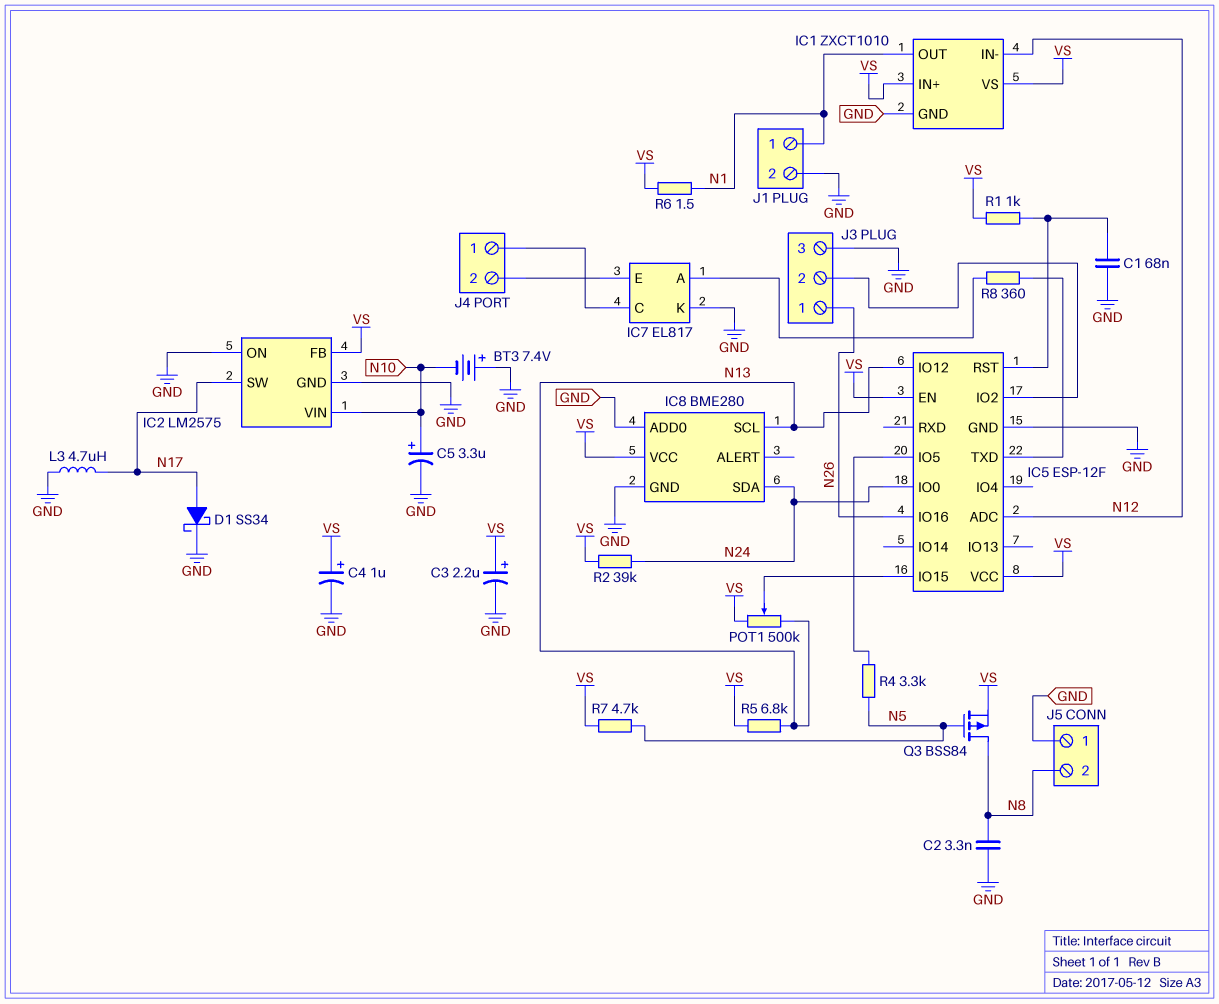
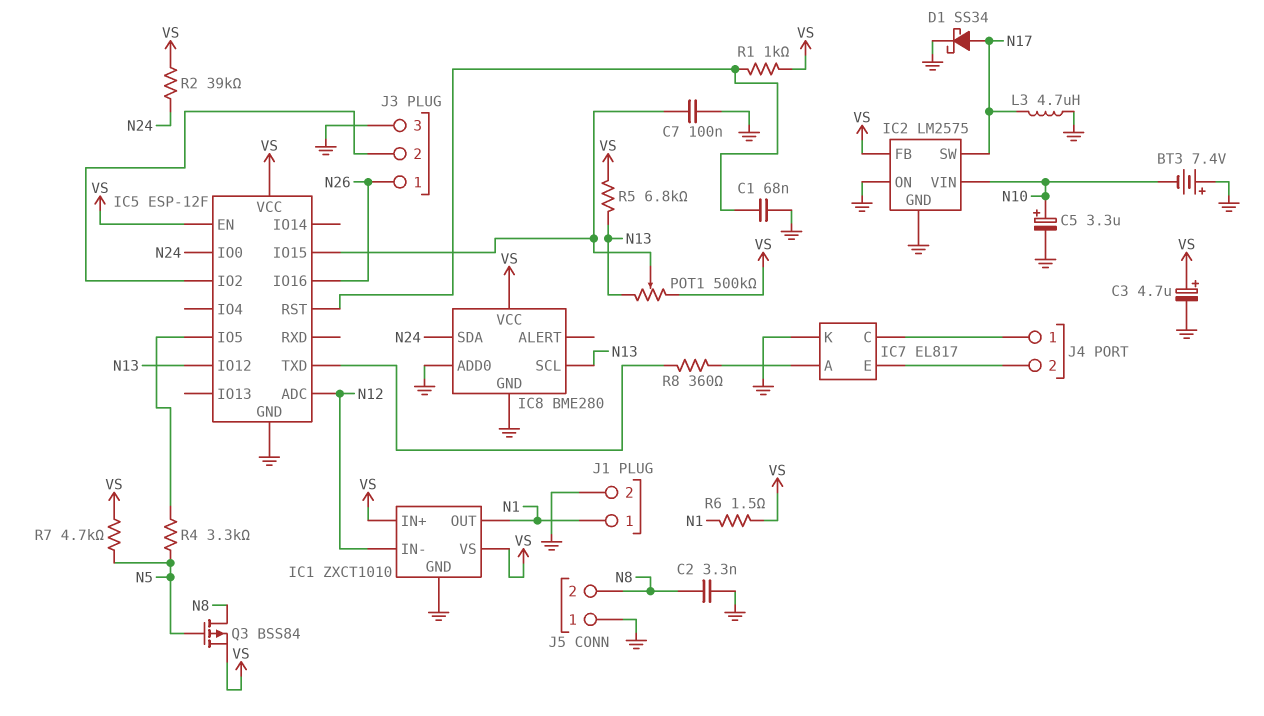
C3: 2.2uF (plus VS, minus GND) -> 4.7uF (plus VS, minus GND)
C4: 1uF (plus VS, minus GND) -> none
C7: none -> 100nF (GND, IC5/IO15)

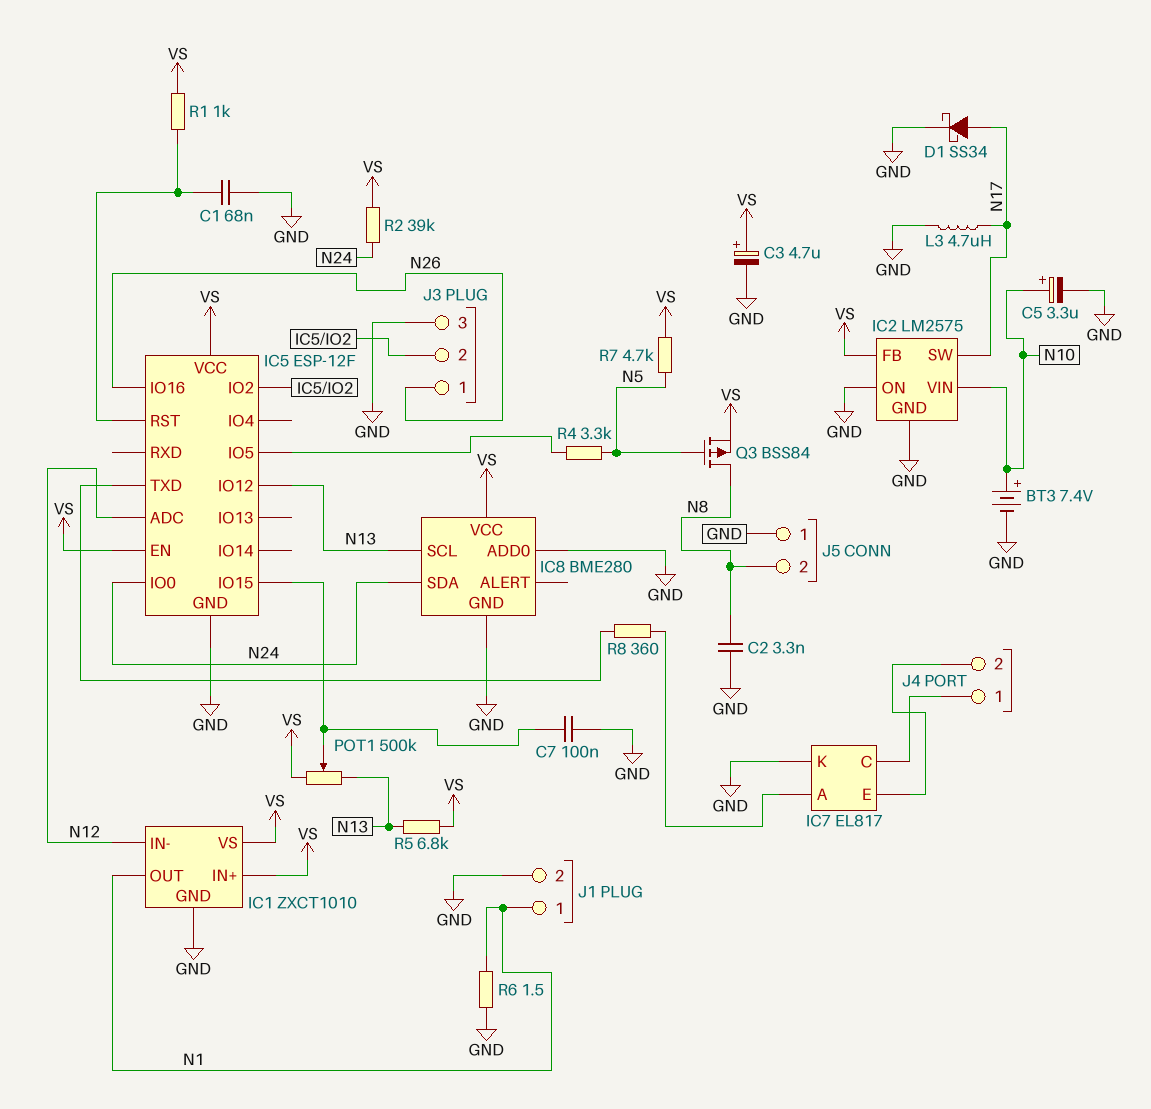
BT3: 7.4V (plus GND, minus N10) -> 7.4V (plus N10, minus GND)
R6: 1.5 (N1, VS) -> 1.5 (GND, N1)

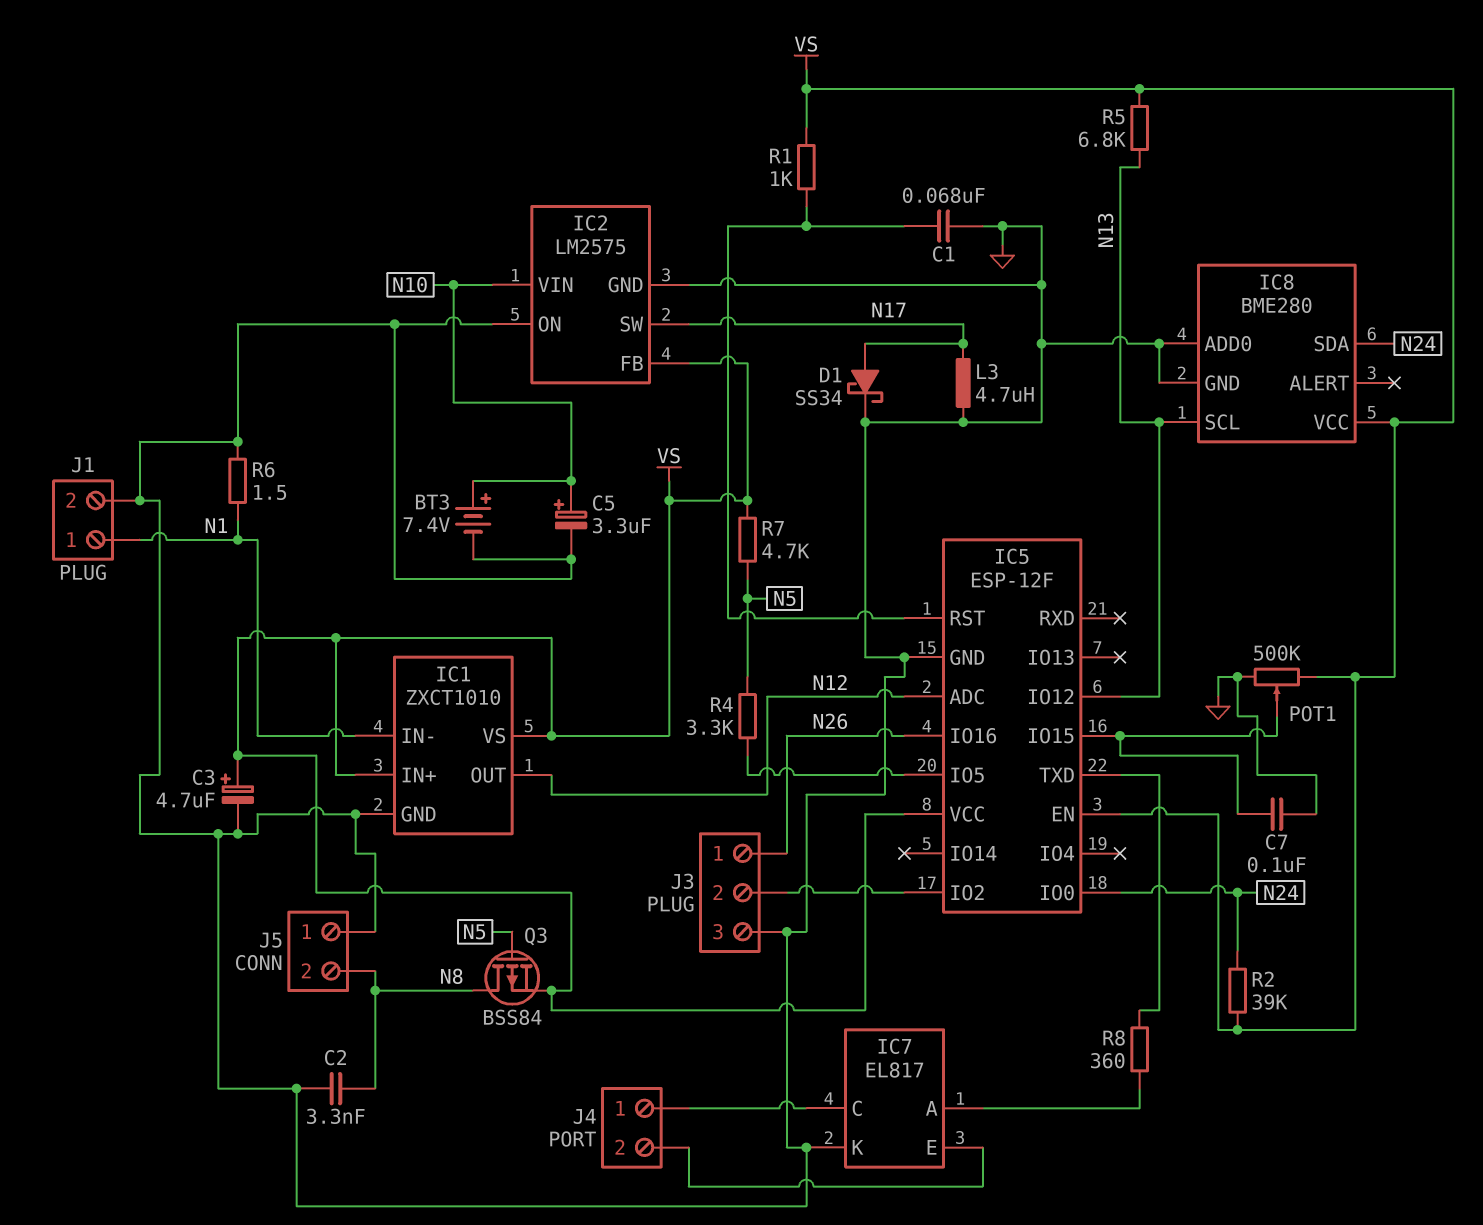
IC1 pin IN-: N12 -> N1
IC1 pin OUT: N1 -> N12
POT1: 500k (N13, VS, wiper IC5/IO15) -> 500k (GND, VS, wiper IC5/IO15)

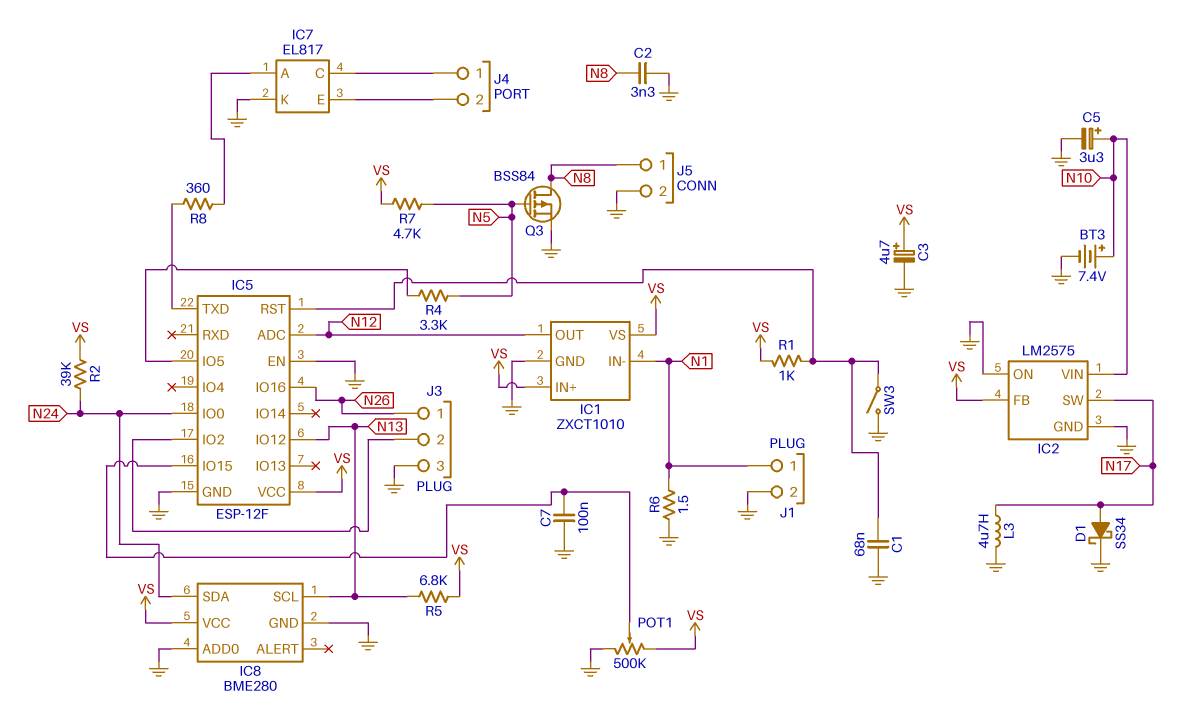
IC5 pin EN: VS -> GND
J5 pin 1: GND -> N8
J5 pin 2: N8 -> GND
Q3: PMOS BSS84 (G N5, D N8, S VS) -> PMOS BSS84 (G N5, D N8, S GND)
SW3: none -> switch (GND, IC5/RST)

